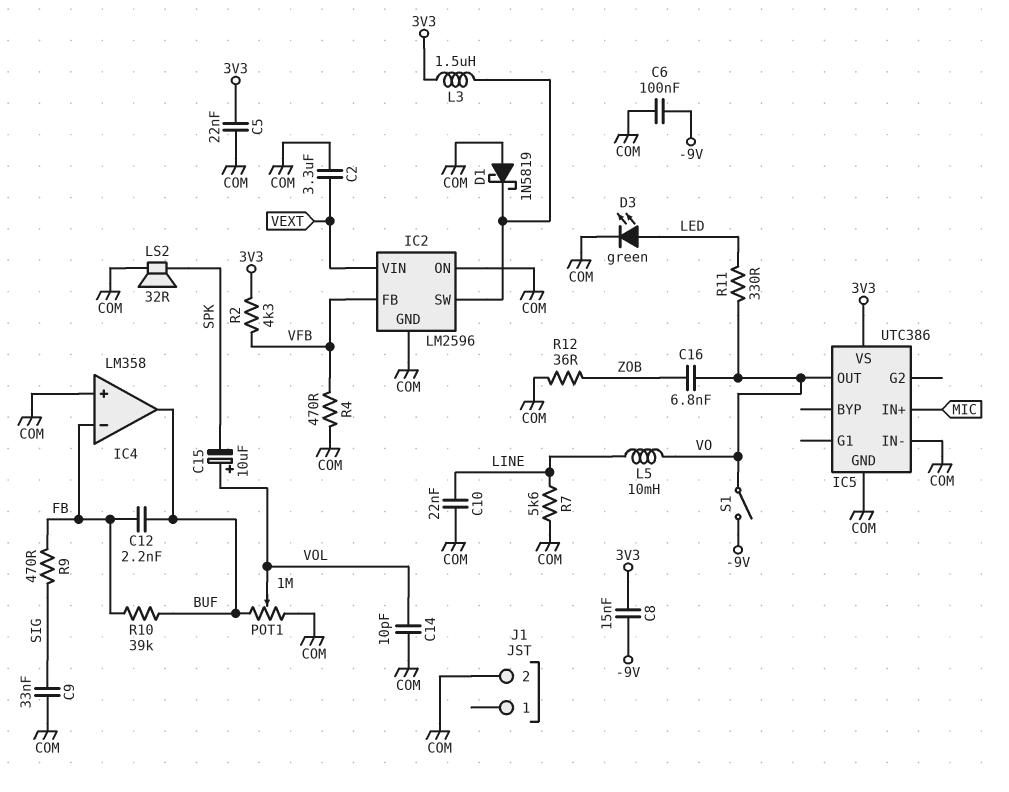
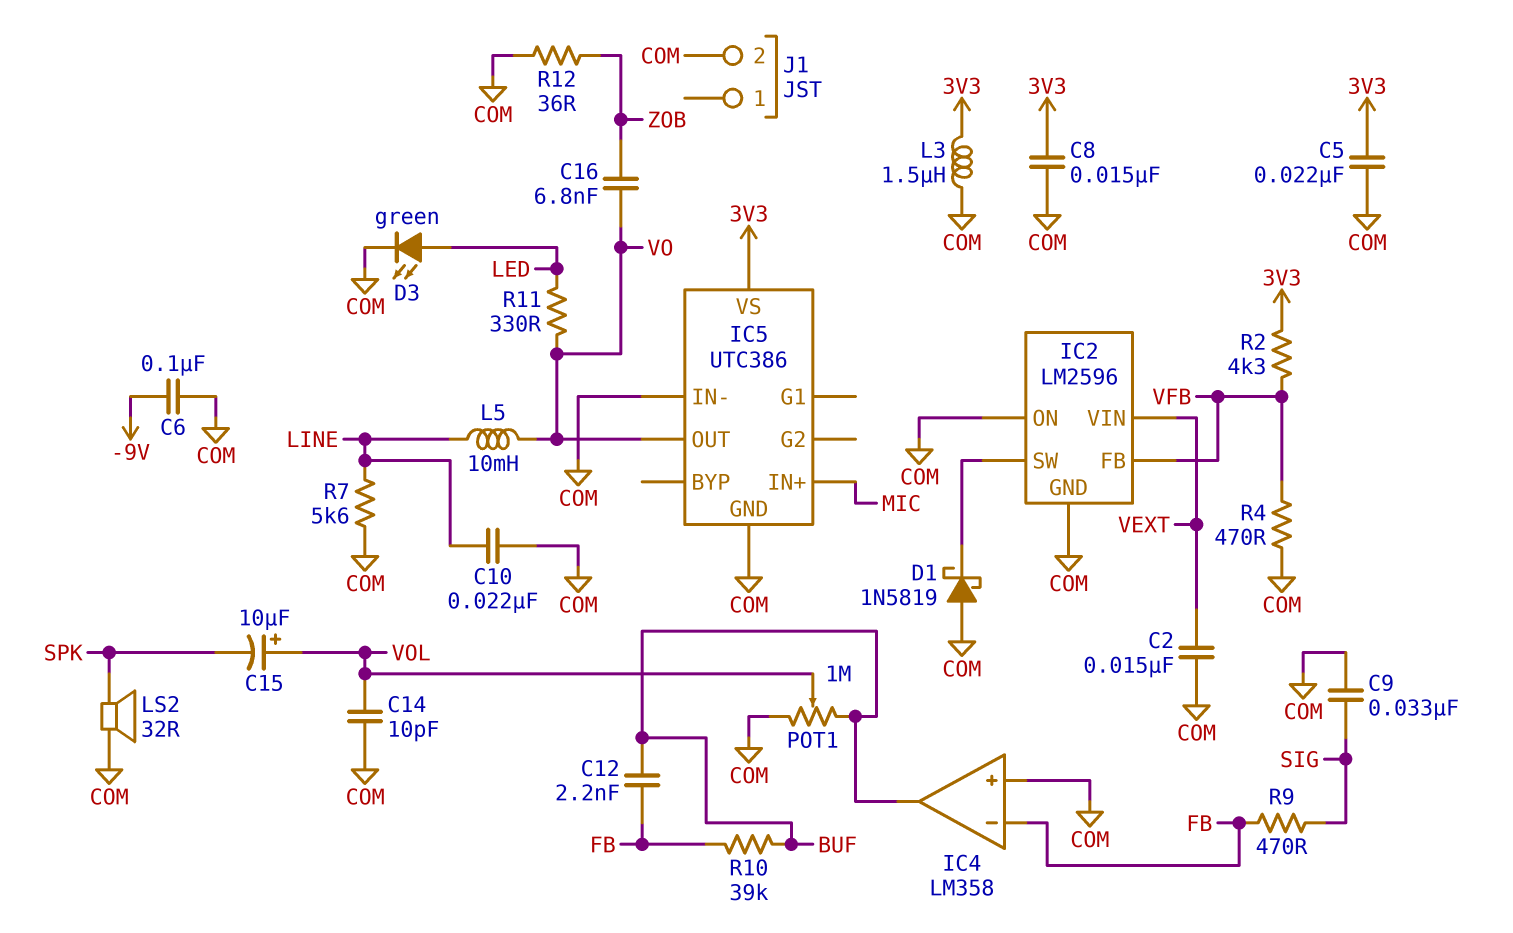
C2: 3.3uF (COM, VEXT) -> 15nF (COM, VEXT)
C8: 15nF (-9V, 3V3) -> 15nF (3V3, COM)
L3: 1.5uH (3V3, IC2/SW) -> 1.5uH (3V3, COM)
S1: switch (-9V, VO) -> none

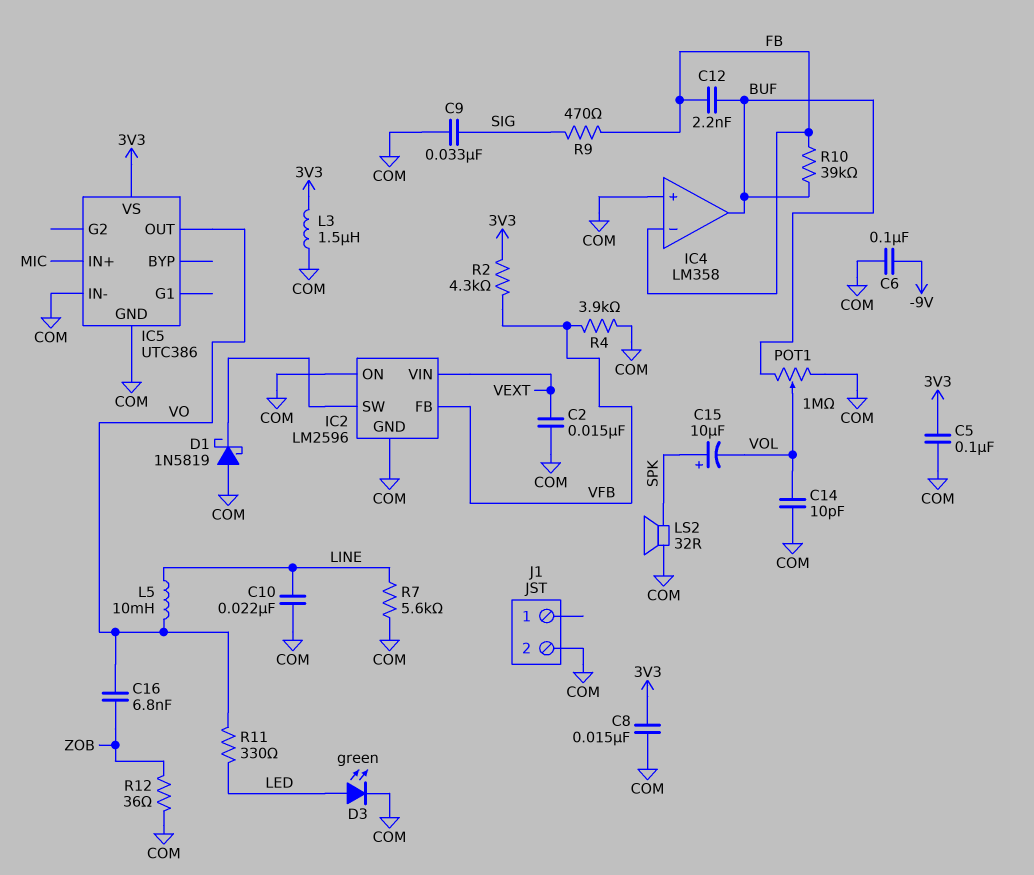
C5: 22nF (3V3, COM) -> 100nF (3V3, COM)
C15: 10uF (plus VOL, minus SPK) -> 10uF (plus SPK, minus VOL)
R4: 470 (COM, VFB) -> 3.9k (COM, VFB)

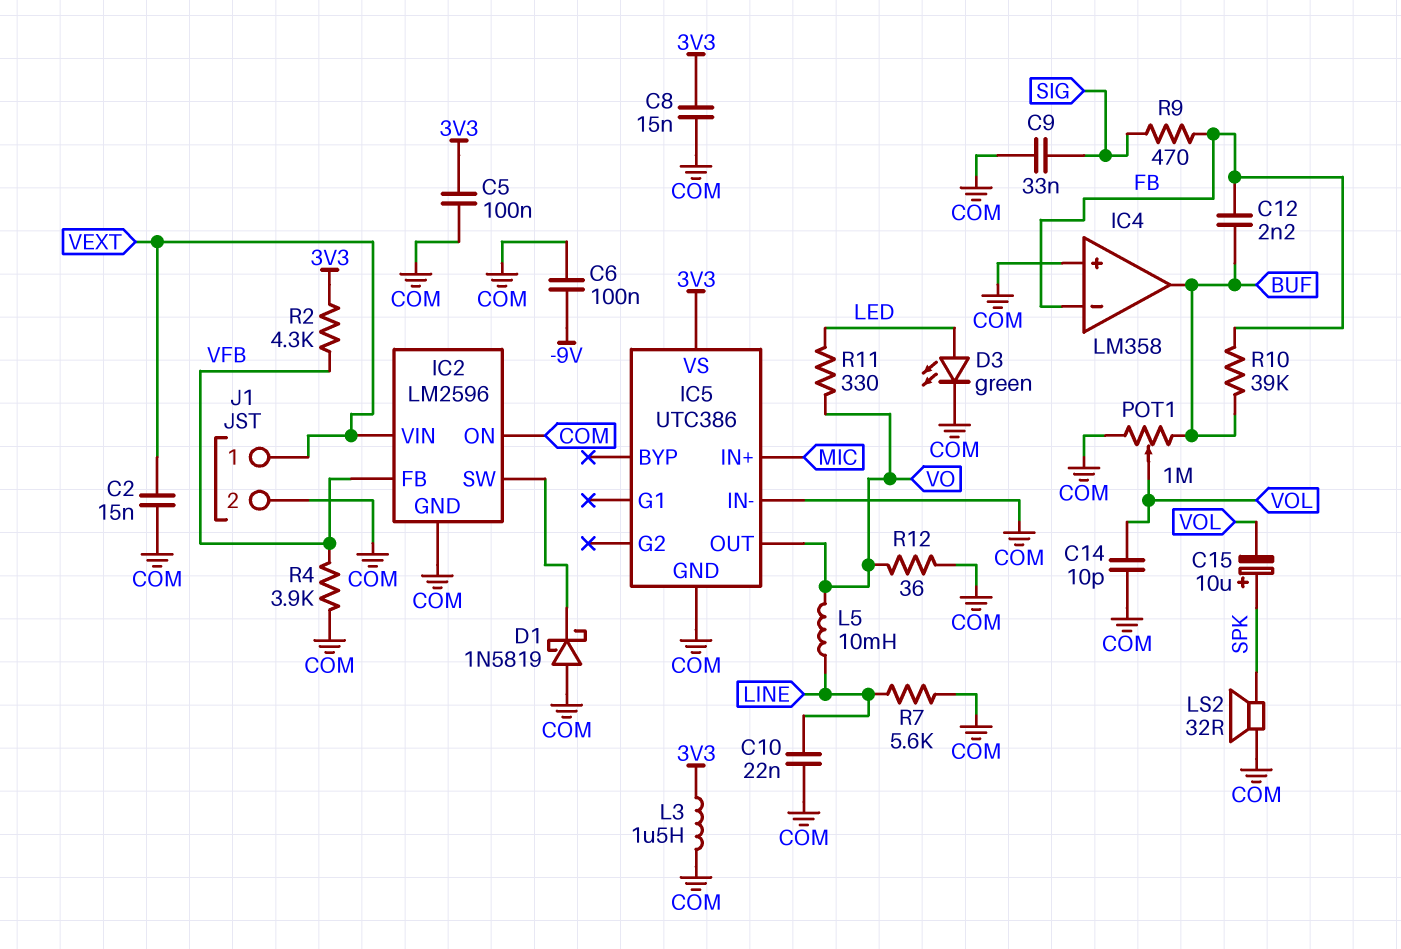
C16: 6.8nF (VO, ZOB) -> none
J1 pin 1: none -> VEXT
R12: 36 (COM, ZOB) -> 36 (COM, VO)

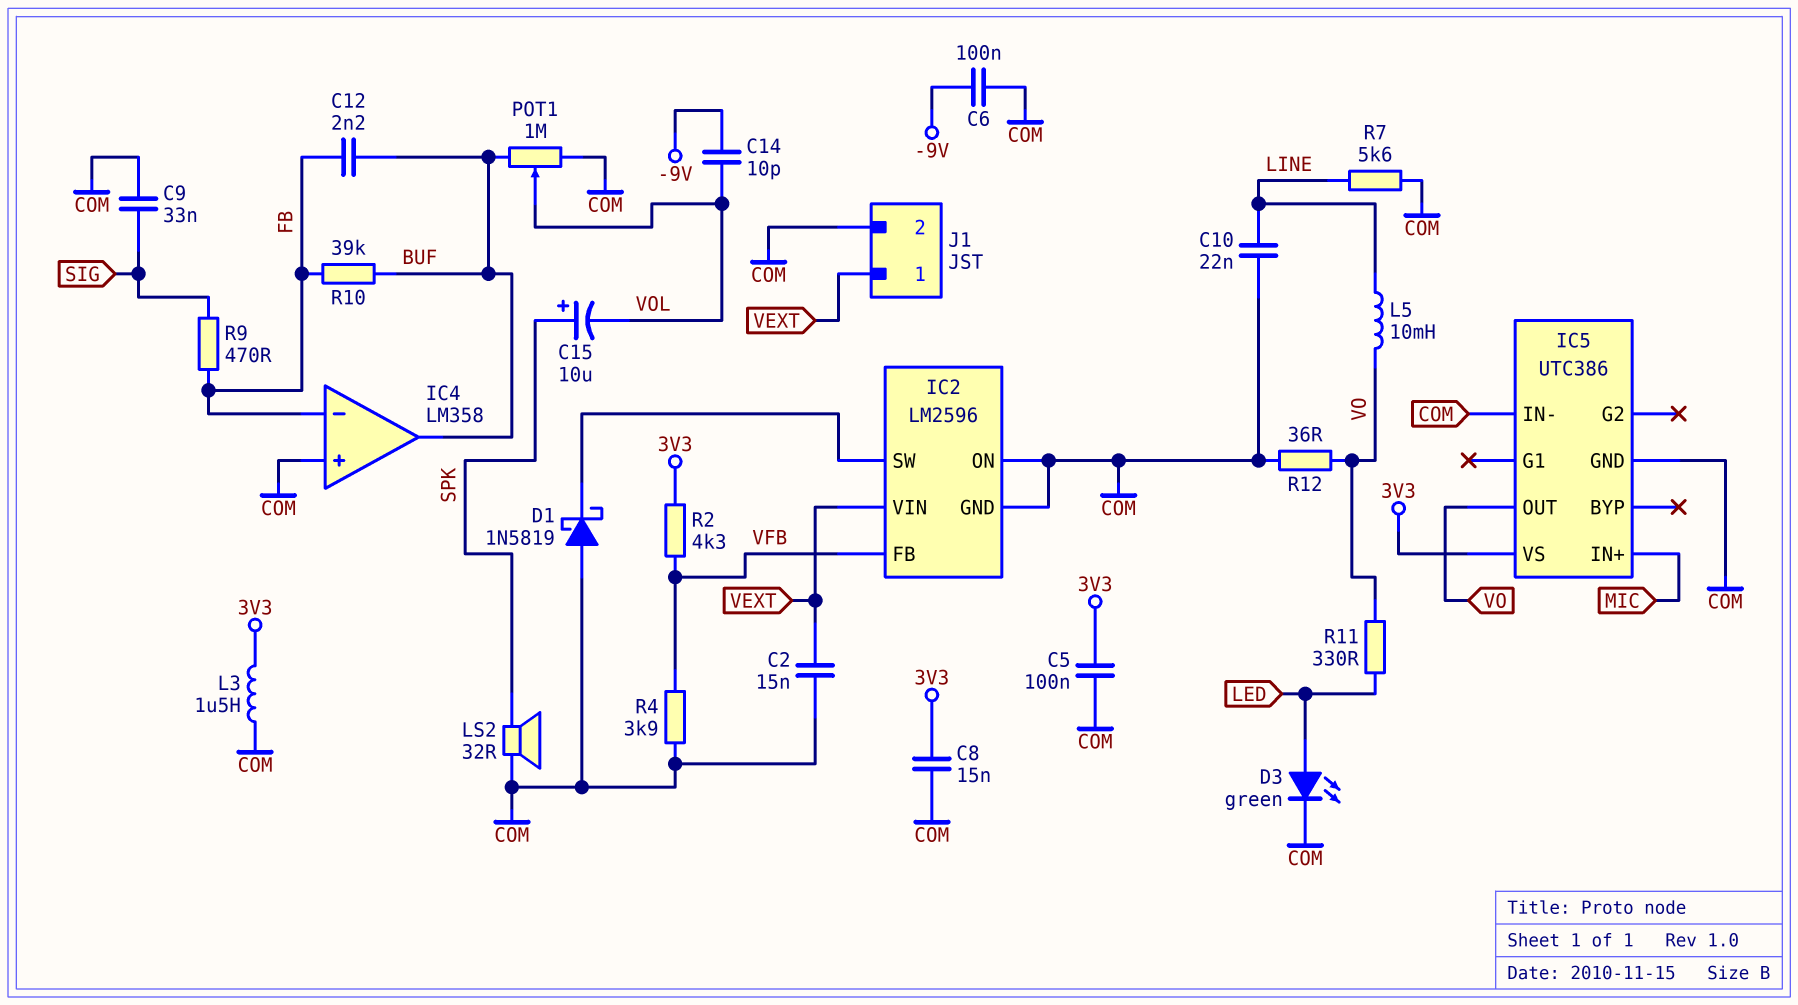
C14: 10pF (COM, VOL) -> 10pF (-9V, VOL)

